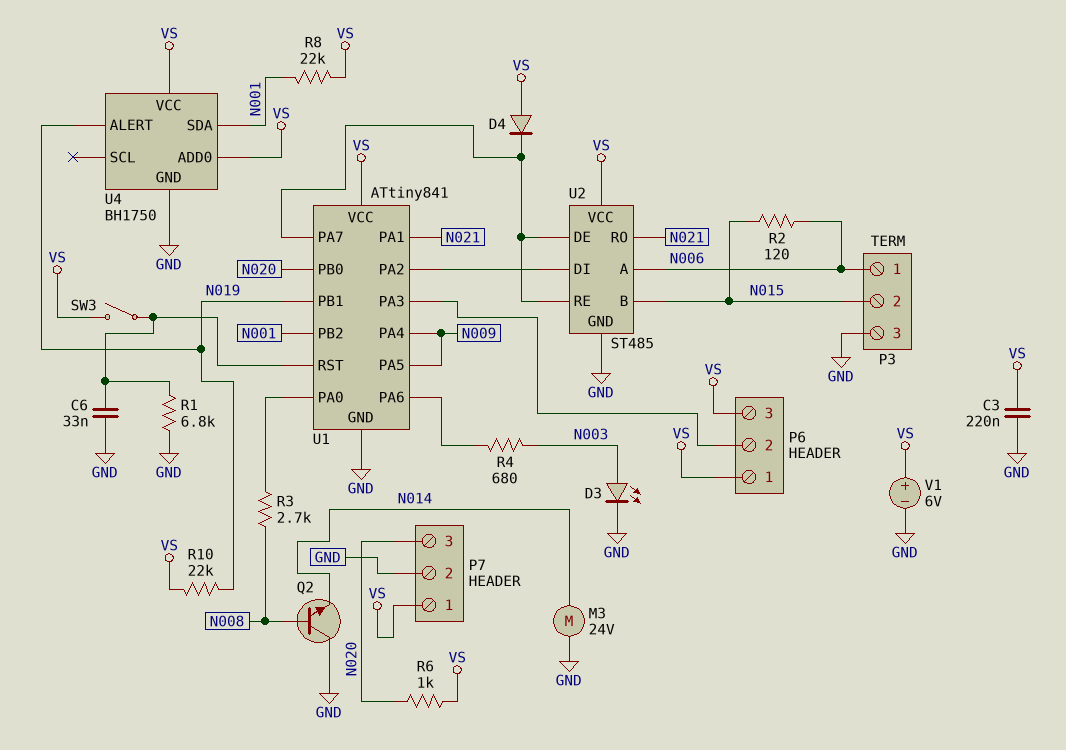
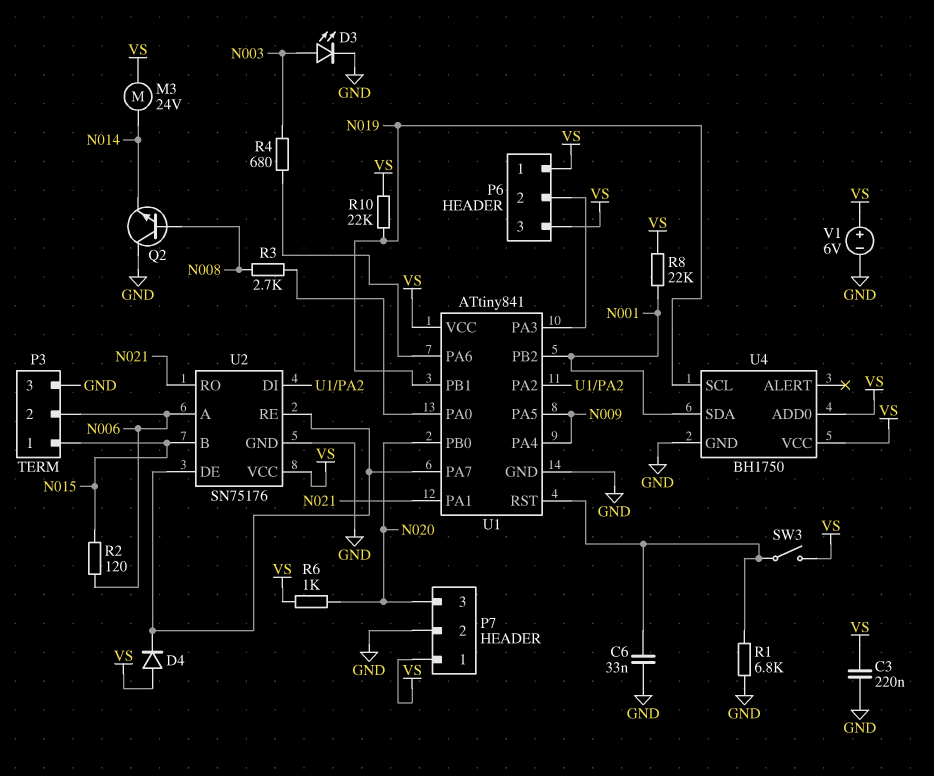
M3: motor 24V (GND, N014) -> motor 24V (N014, VS)
P3 pin 1: N006 -> N015
P3 pin 2: N015 -> N006
U2: ST485 -> SN75176
U4 pin ALERT: N019 -> none
U4 pin SCL: none -> N019

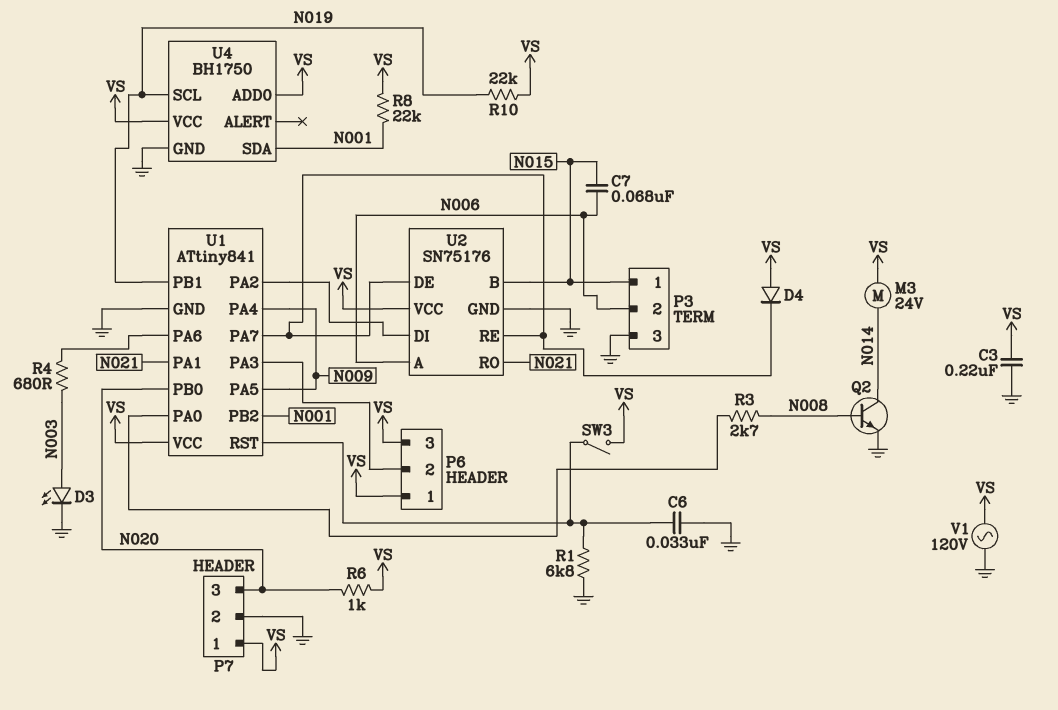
C7: none -> 68nF (N006, N015)
Q2: NPN (B N008, C GND, E N014) -> NPN (B N008, C N014, E GND)
R2: 120 (N006, N015) -> none
V1: 6V (plus VS, minus GND) -> AC 120V (GND, VS)

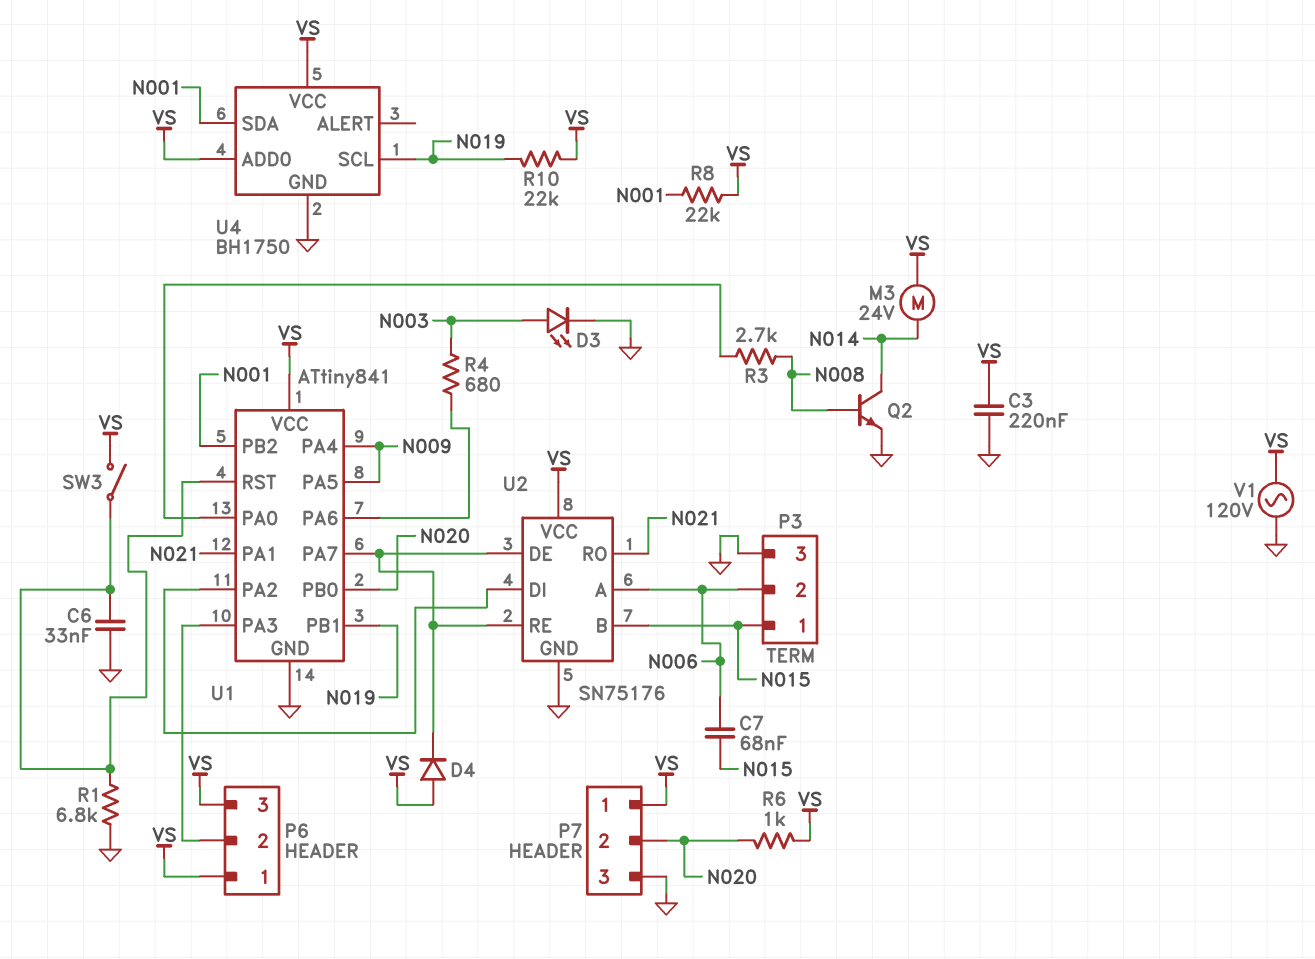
P7 pin 2: GND -> N020
P7 pin 3: N020 -> GND

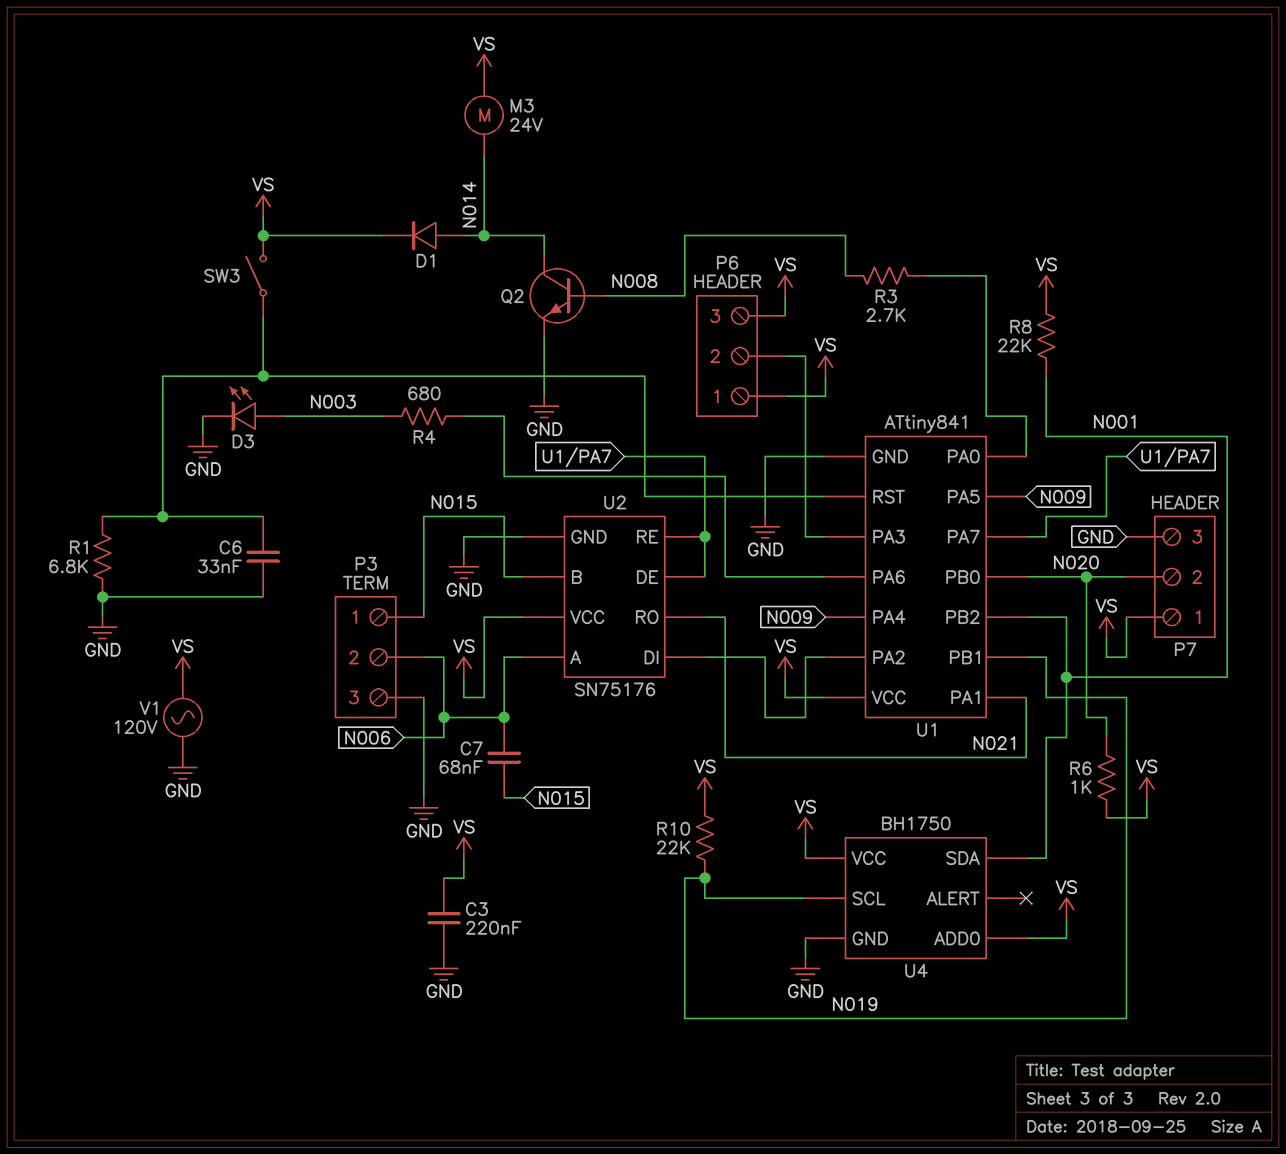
D1: none -> diode (A N014, K VS)
D4: diode (A VS, K U1/PA7) -> none

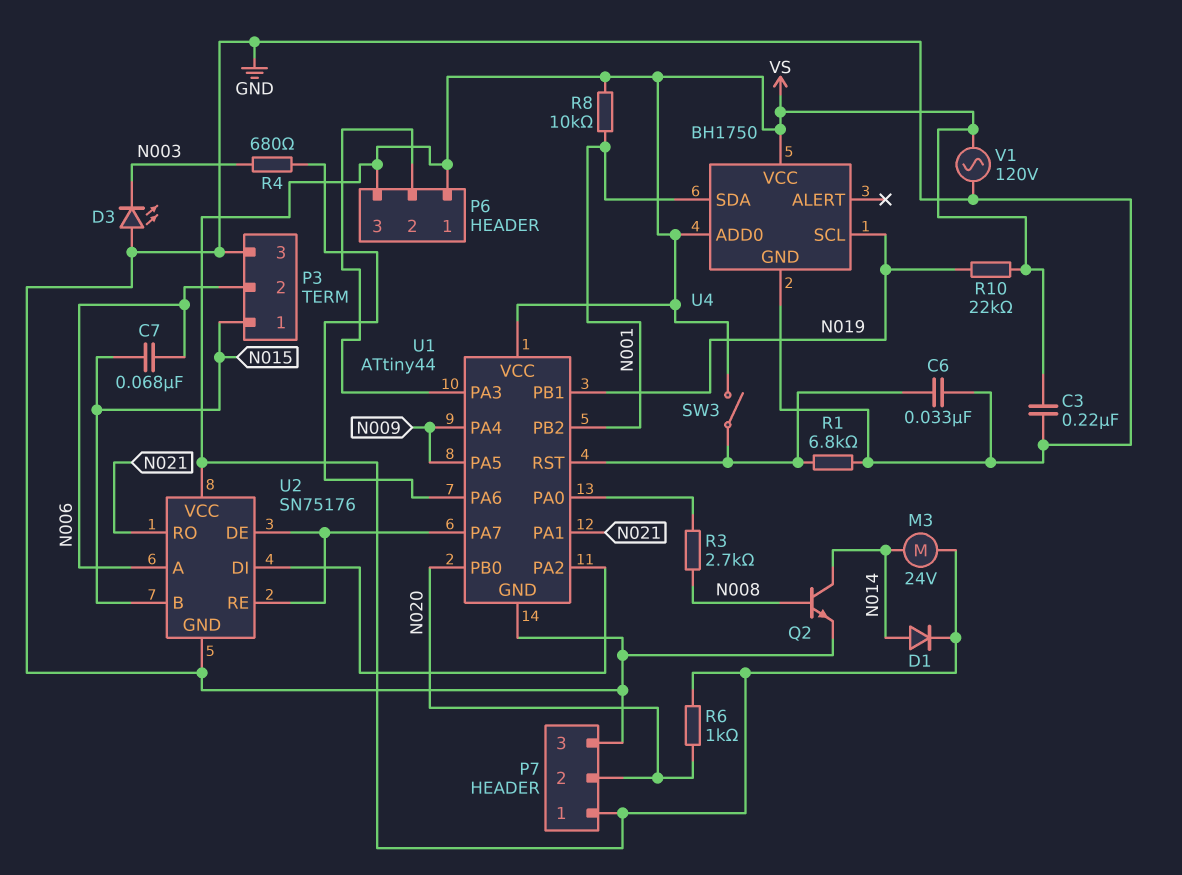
D3: LED (A N003, K GND) -> LED (A GND, K N003)
R8: 22k (N001, VS) -> 10k (N001, VS)
U1: ATtiny841 -> ATtiny44

